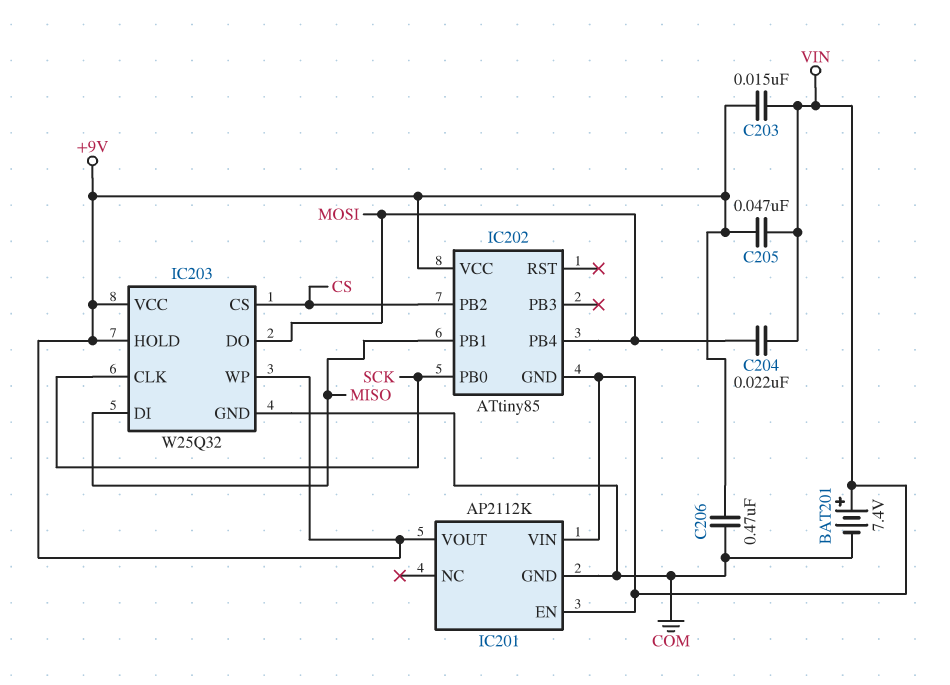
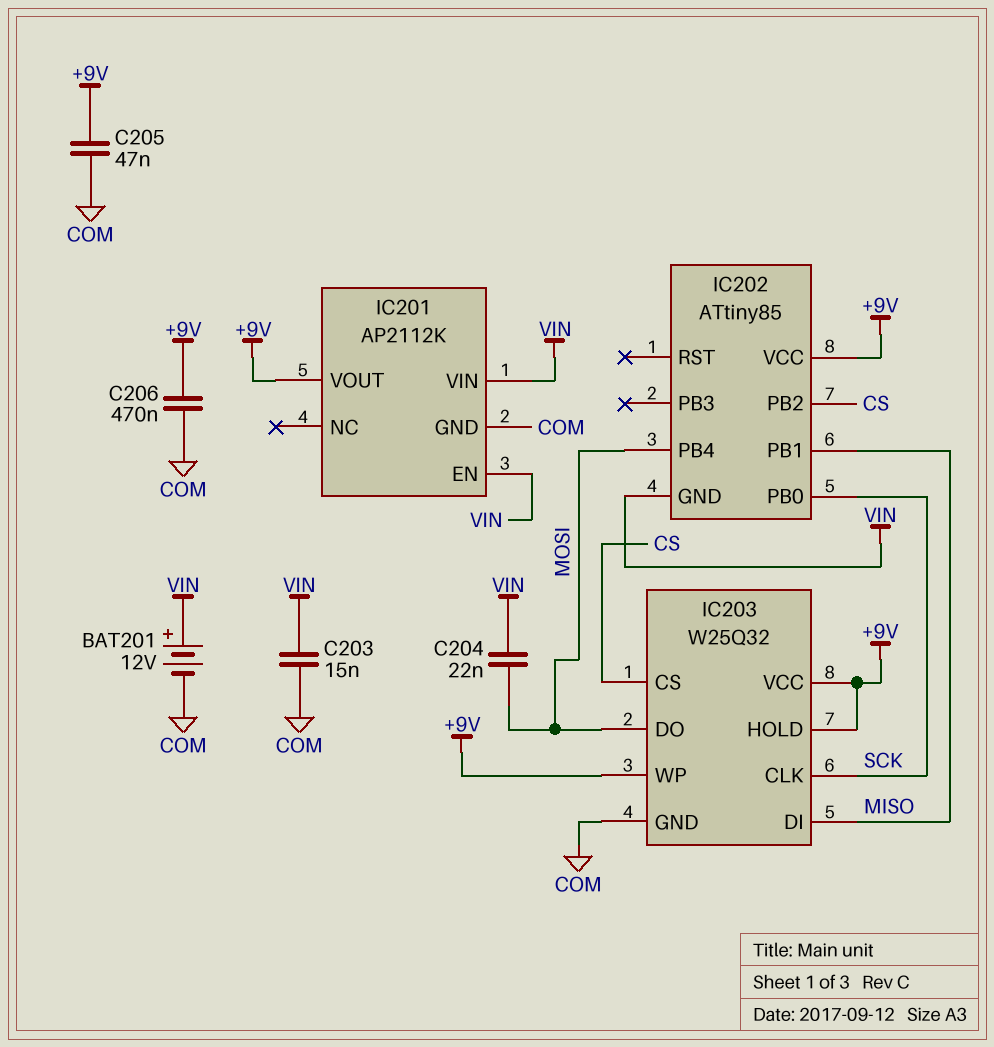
BAT201: 7.4V (plus VIN, minus COM) -> 12V (plus VIN, minus COM)
C203: 15nF (+9V, VIN) -> 15nF (COM, VIN)
C205: 47nF (+9V, VIN) -> 47nF (+9V, COM)

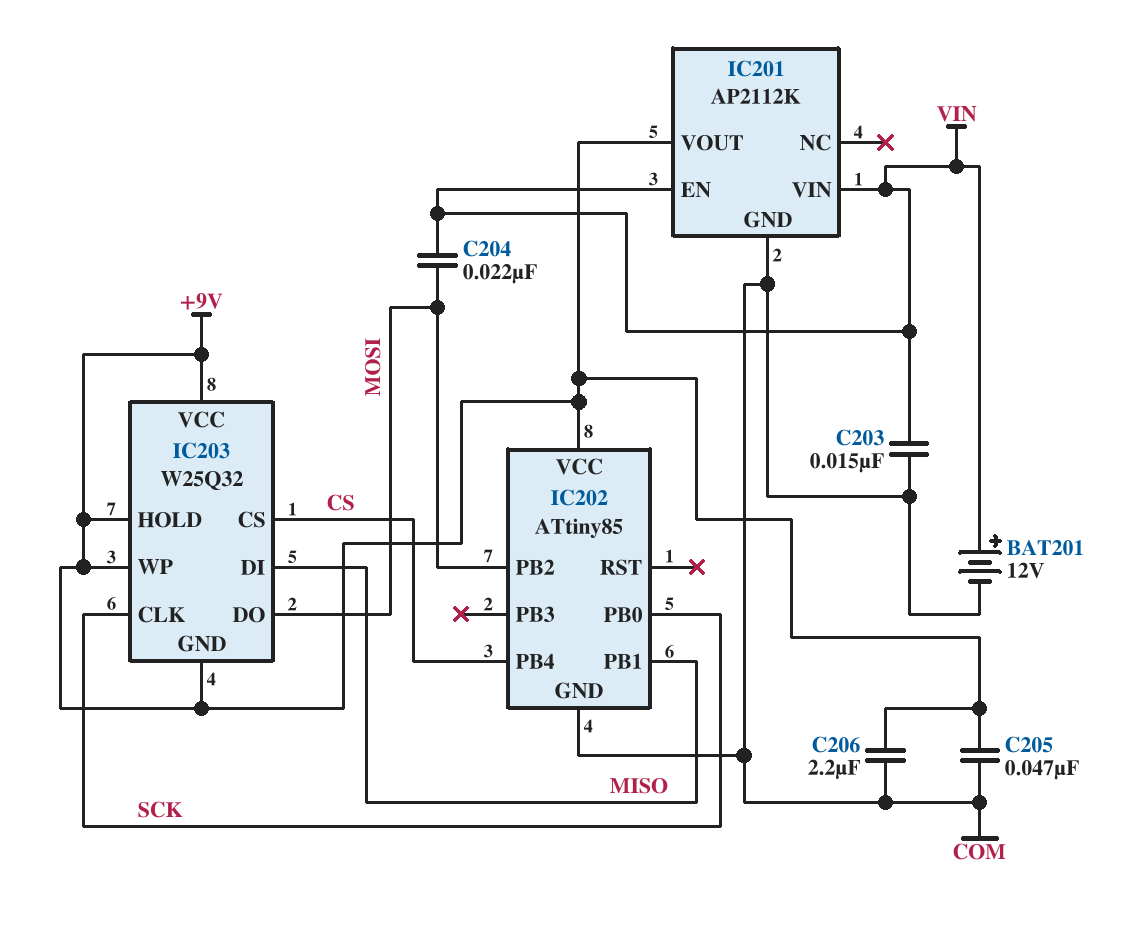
C206: 470nF (+9V, COM) -> 2.2uF (+9V, COM)
IC202 pin GND: VIN -> COM
IC202 pin PB2: CS -> MOSI
IC202 pin PB4: MOSI -> CS
IC203 pin GND: COM -> +9V

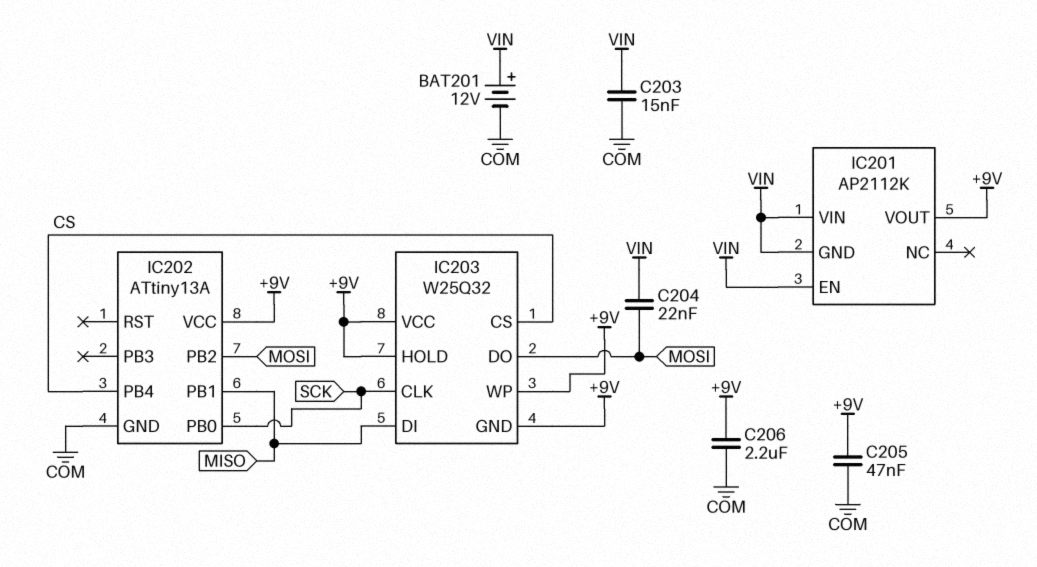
IC201 pin GND: COM -> VIN
IC202: ATtiny85 -> ATtiny13A

